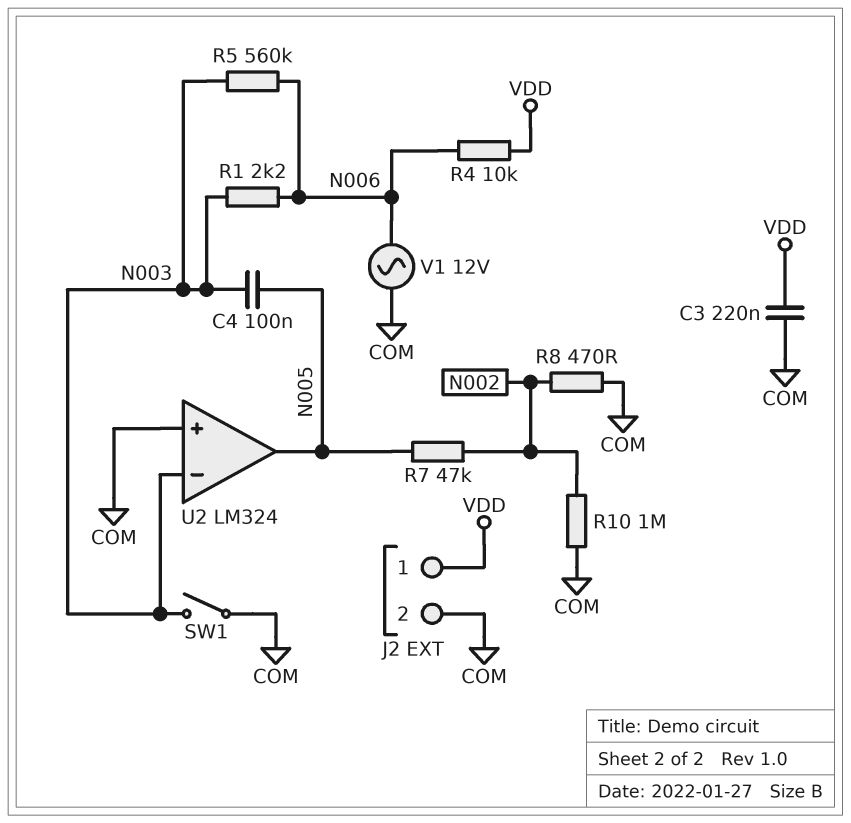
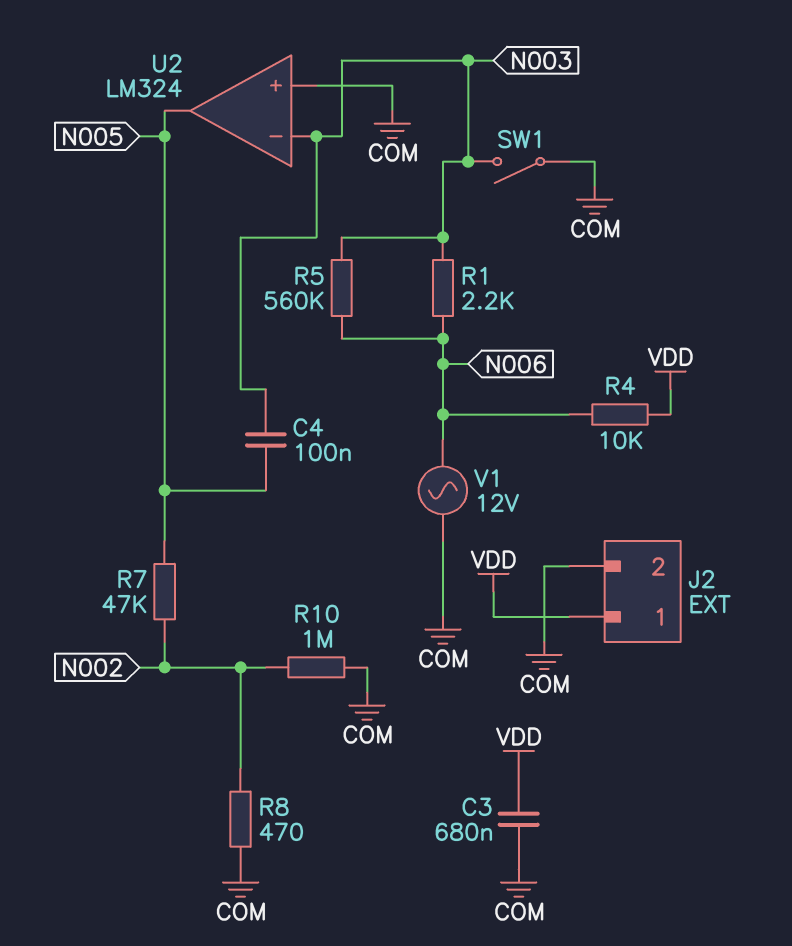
C3: 220nF (COM, VDD) -> 680nF (COM, VDD)

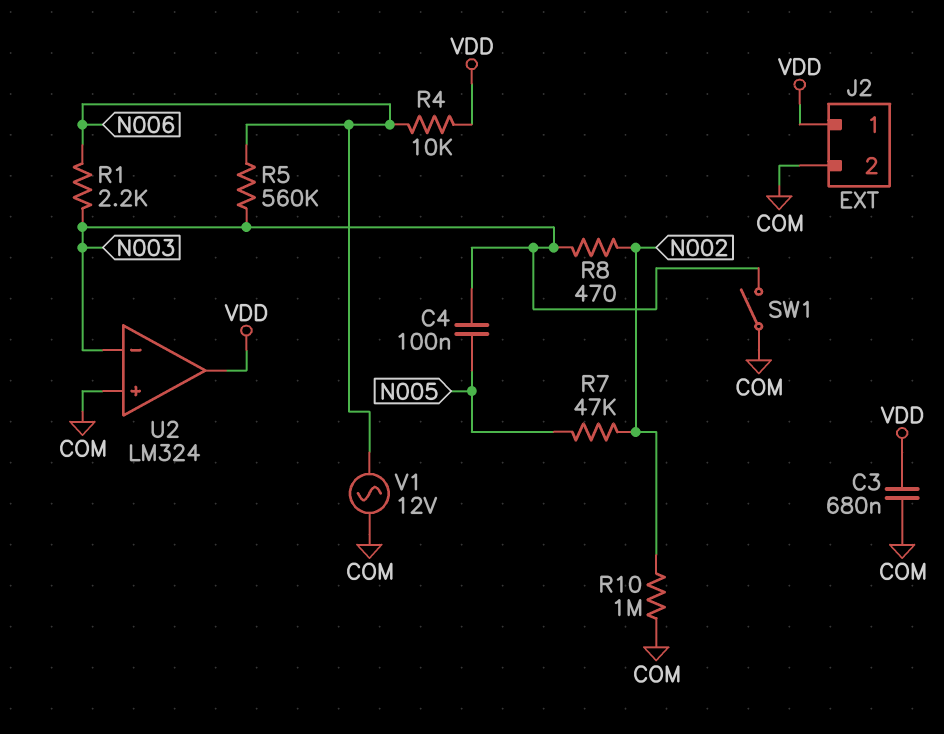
R8: 470 (COM, N002) -> 470 (N002, N003)
U2 pin out: N005 -> VDD

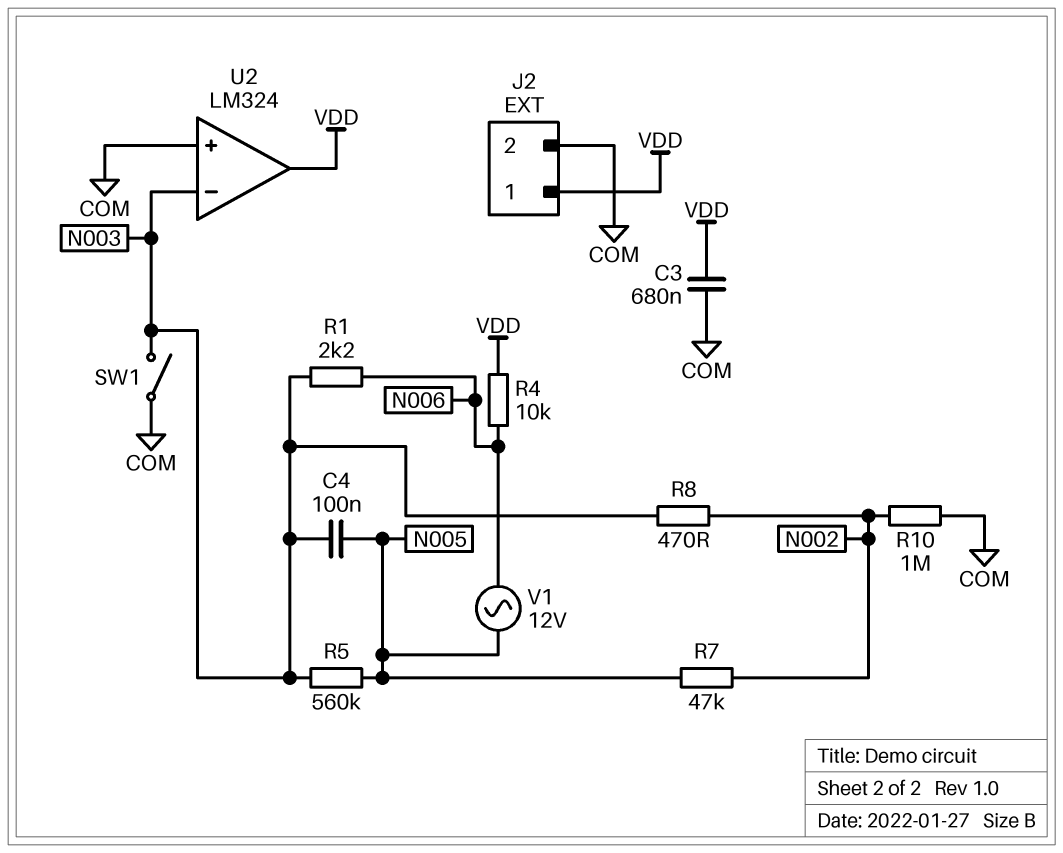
R5: 560k (N003, N006) -> 560k (N003, N005)
V1: AC 12V (COM, N006) -> AC 12V (N005, N006)

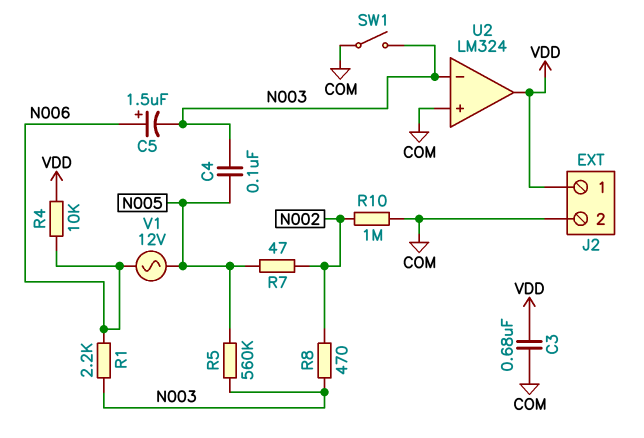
C5: none -> 1.5uF (plus N006, minus N003)
R7: 47k (N002, N005) -> 47 (N002, N005)

